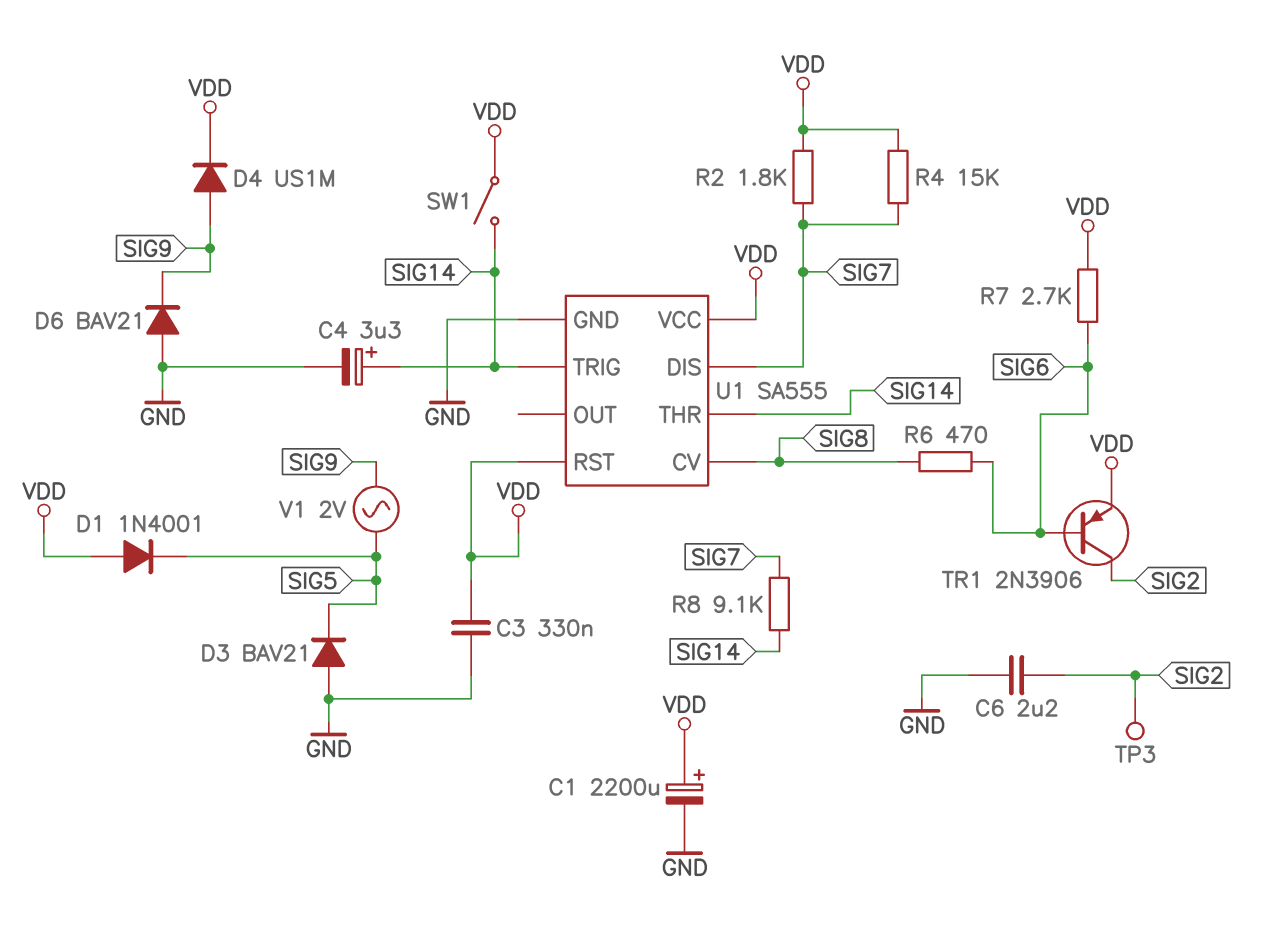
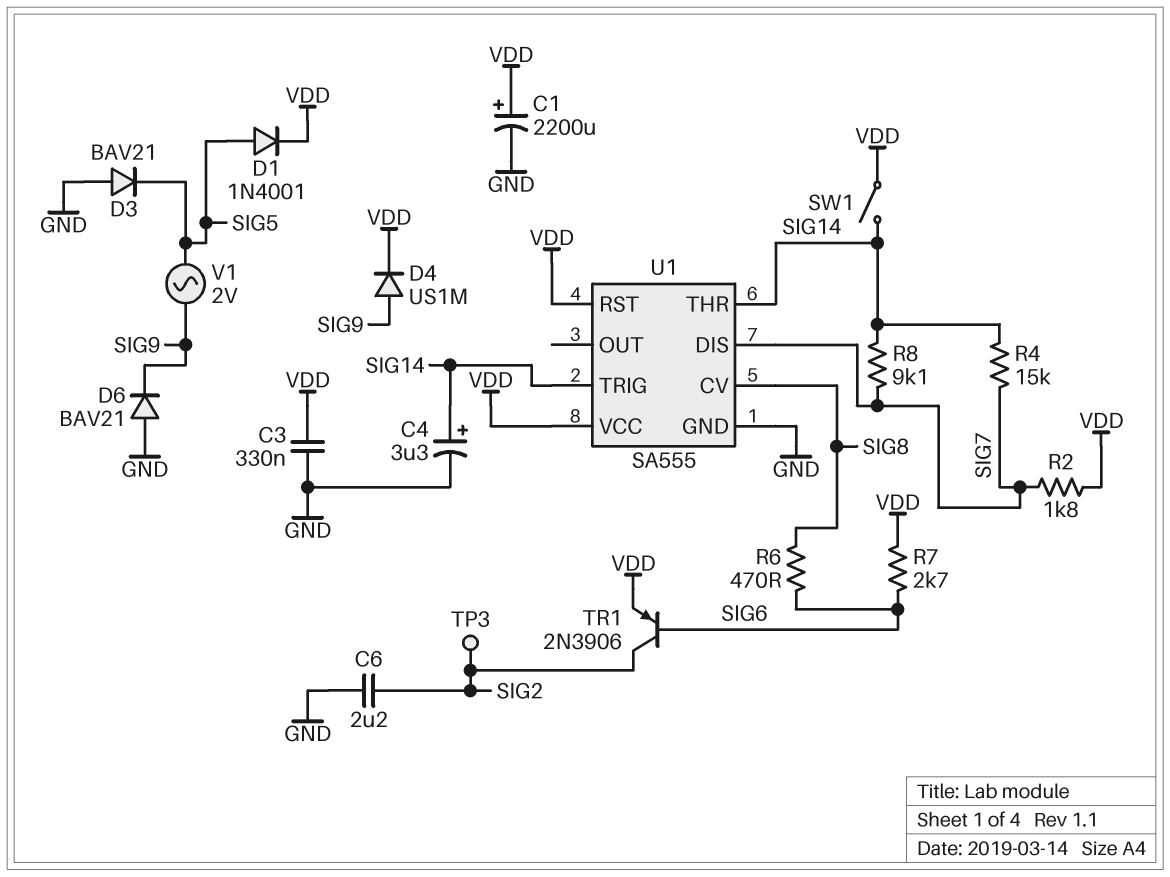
D1: diode 1N4001 (A VDD, K SIG5) -> diode 1N4001 (A SIG5, K VDD)
R4: 15k (SIG7, VDD) -> 15k (SIG7, SIG14)

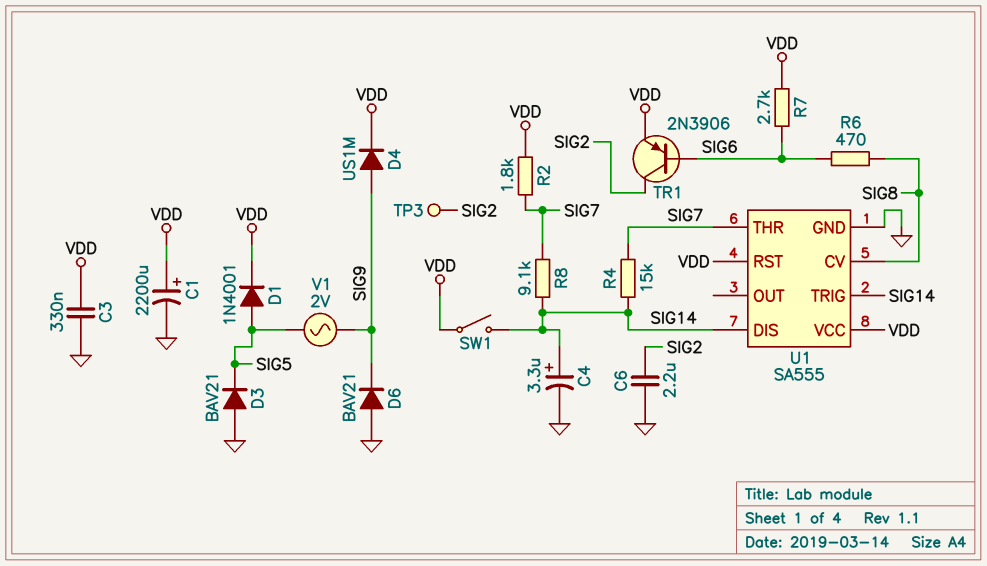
U1 pin DIS: SIG7 -> SIG14
U1 pin THR: SIG14 -> SIG7

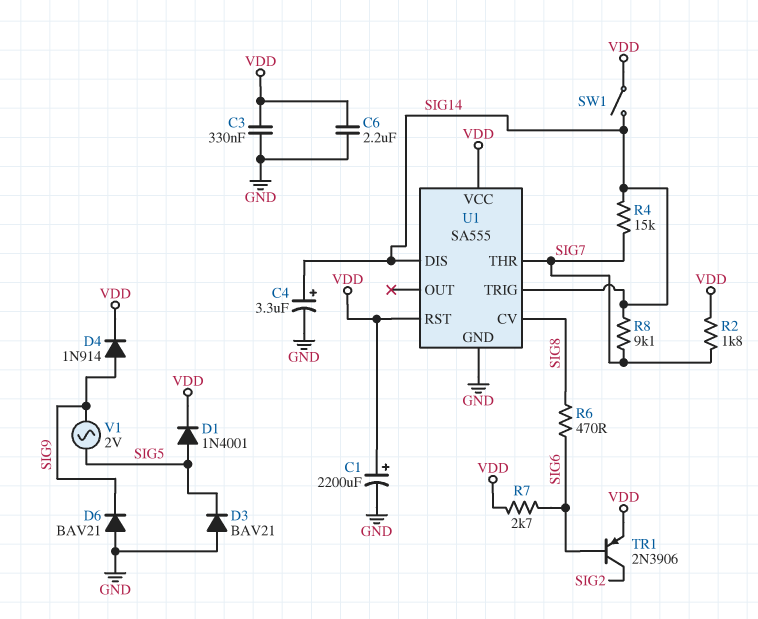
C6: 2.2uF (GND, SIG2) -> 2.2uF (GND, VDD)
D4: diode US1M (A SIG9, K VDD) -> diode 1N914 (A SIG9, K VDD)
TP3: test point (SIG2) -> none

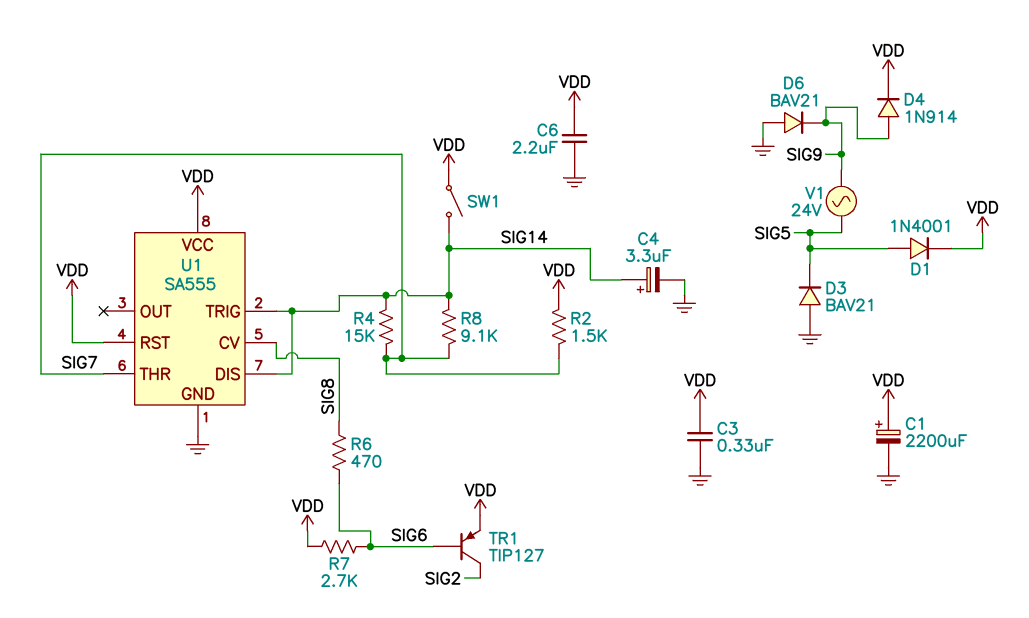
R2: 1.8k (SIG7, VDD) -> 1.5k (SIG7, VDD)
TR1: PNP 2N3906 (B SIG6, C SIG2, E VDD) -> PNP TIP127 (B SIG6, C SIG2, E VDD)
V1: AC 2V (SIG5, SIG9) -> AC 24V (SIG5, SIG9)

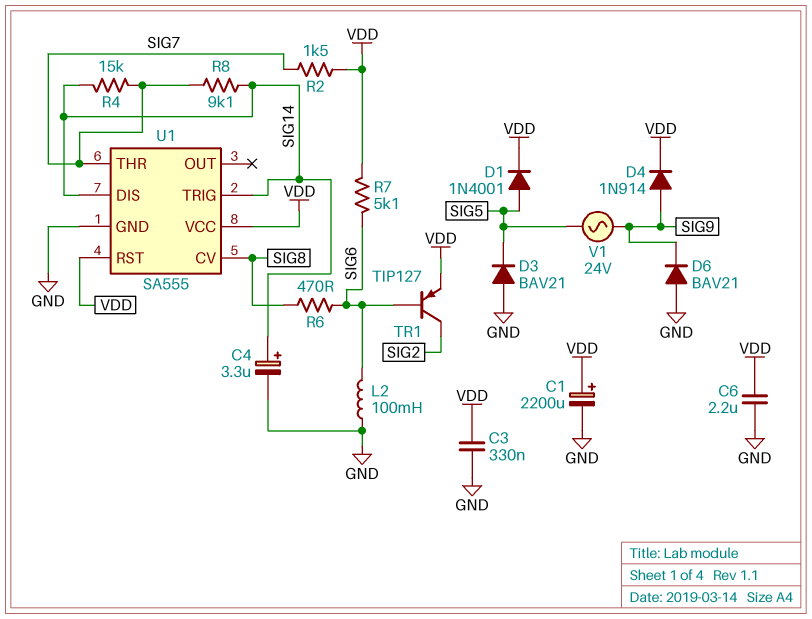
L2: none -> 100mH (GND, SIG6)
R7: 2.7k (SIG6, VDD) -> 5.1k (SIG6, VDD)
SW1: switch (SIG14, VDD) -> none

